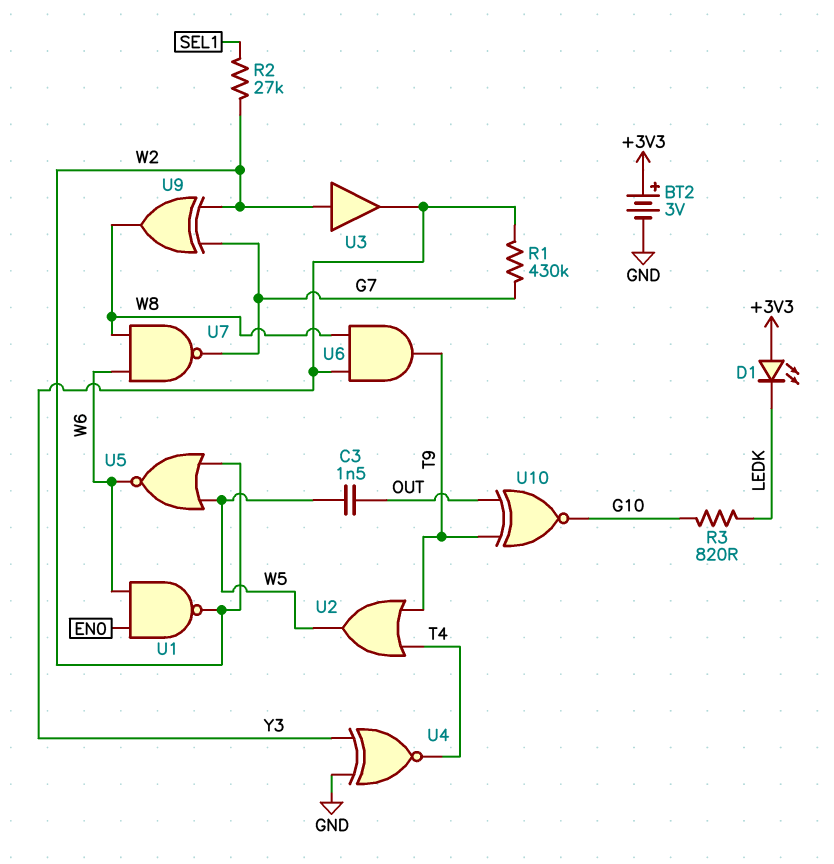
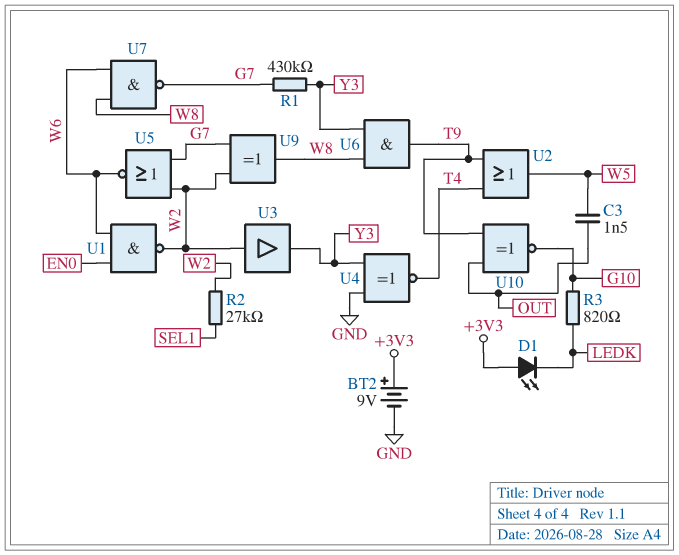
BT2: 3V (plus +3V3, minus GND) -> 9V (plus +3V3, minus GND)
U5: NOR (in W2, in W5, out W6) -> NOR (in G7, in W2, out W6)

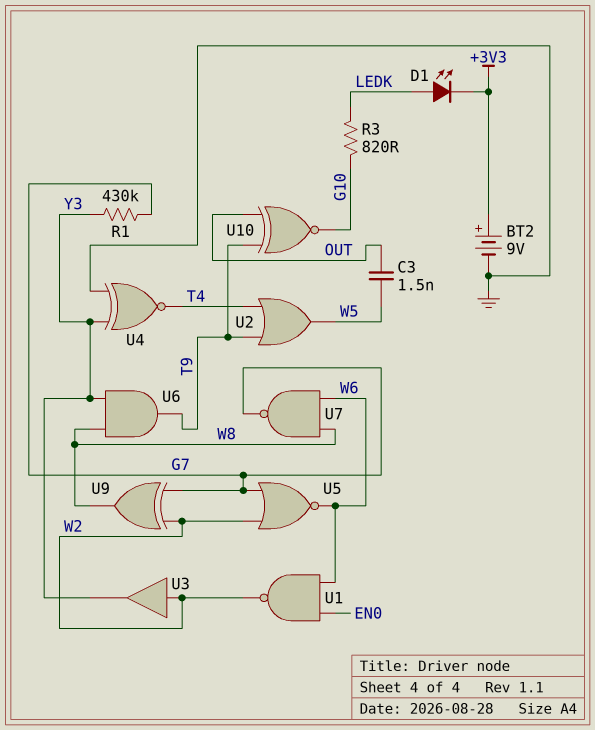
D1: LED (A +3V3, K LEDK) -> LED (A LEDK, K +3V3)
R2: 27k (SEL1, W2) -> none

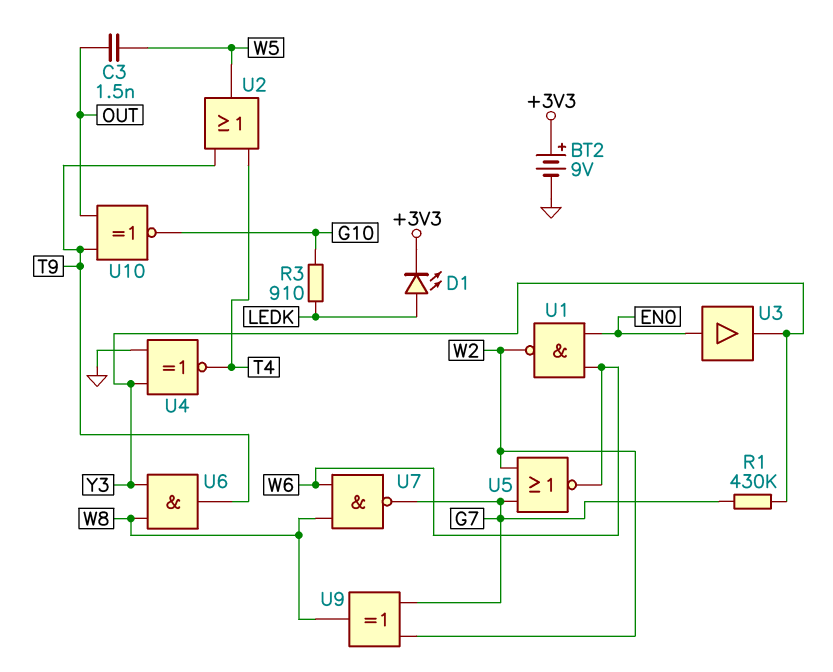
R3: 820 (G10, LEDK) -> 910 (G10, LEDK)
U3: buffer (in W2, out Y3) -> buffer (in EN0, out Y3)

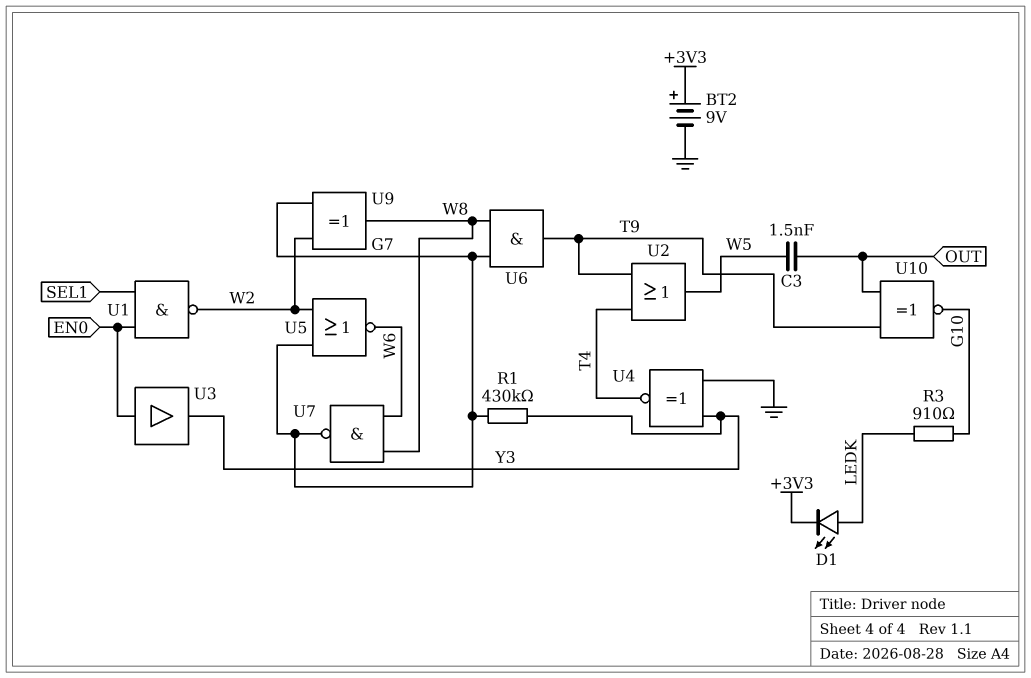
U1: NAND (in EN0, in W6, out W2) -> NAND (in EN0, in SEL1, out W2)
U6: AND (in W8, in Y3, out T9) -> AND (in G7, in W8, out T9)

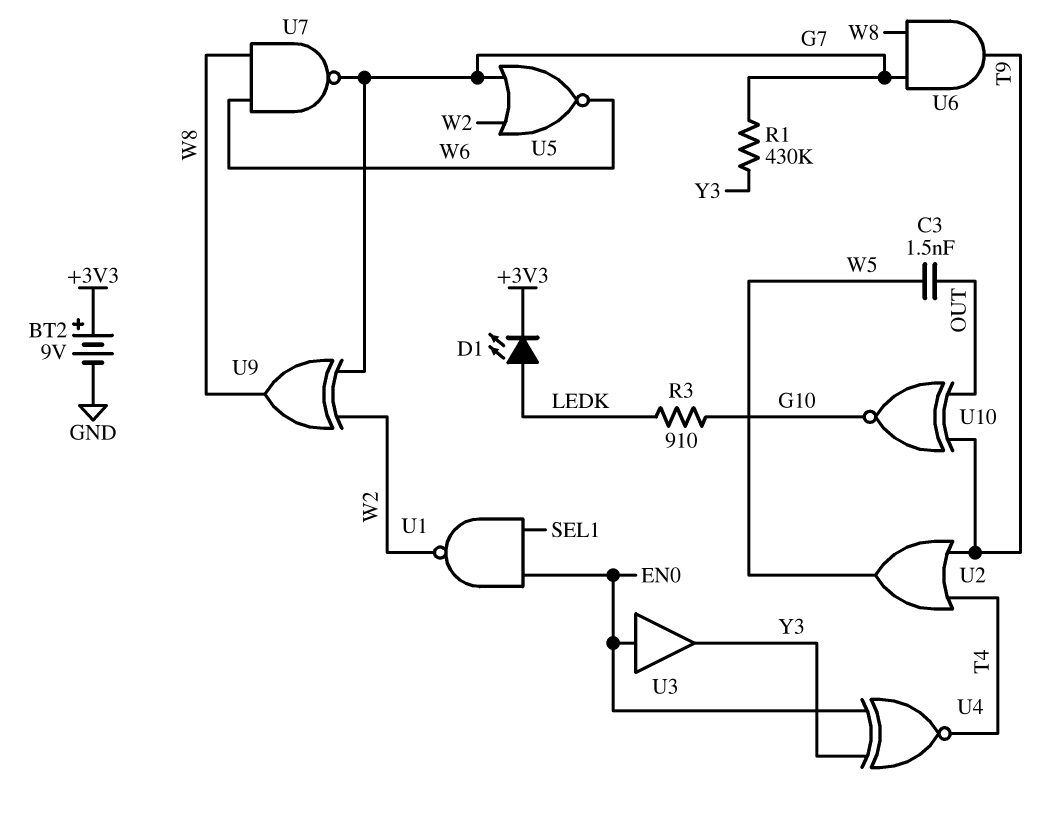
U4: XNOR (in GND, in Y3, out T4) -> XNOR (in EN0, in Y3, out T4)

